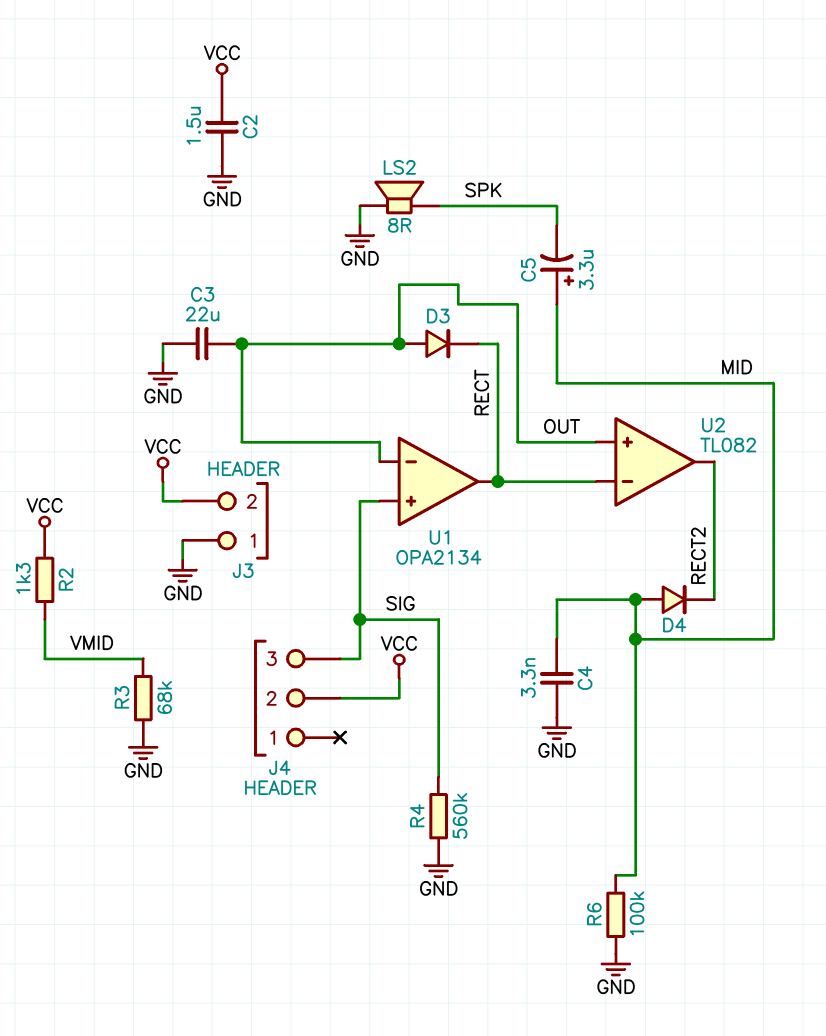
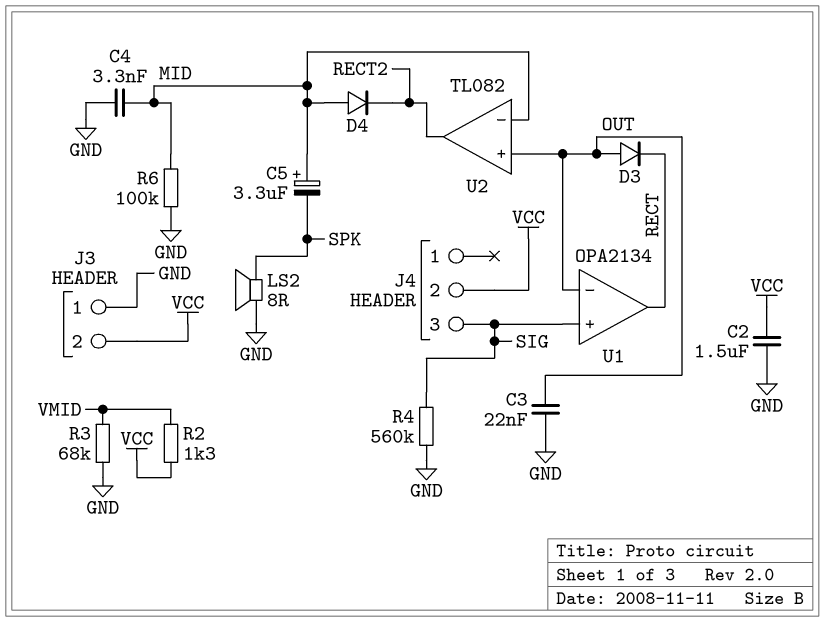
C3: 22uF (GND, OUT) -> 22nF (GND, OUT)
U2 pin in-: RECT -> MID

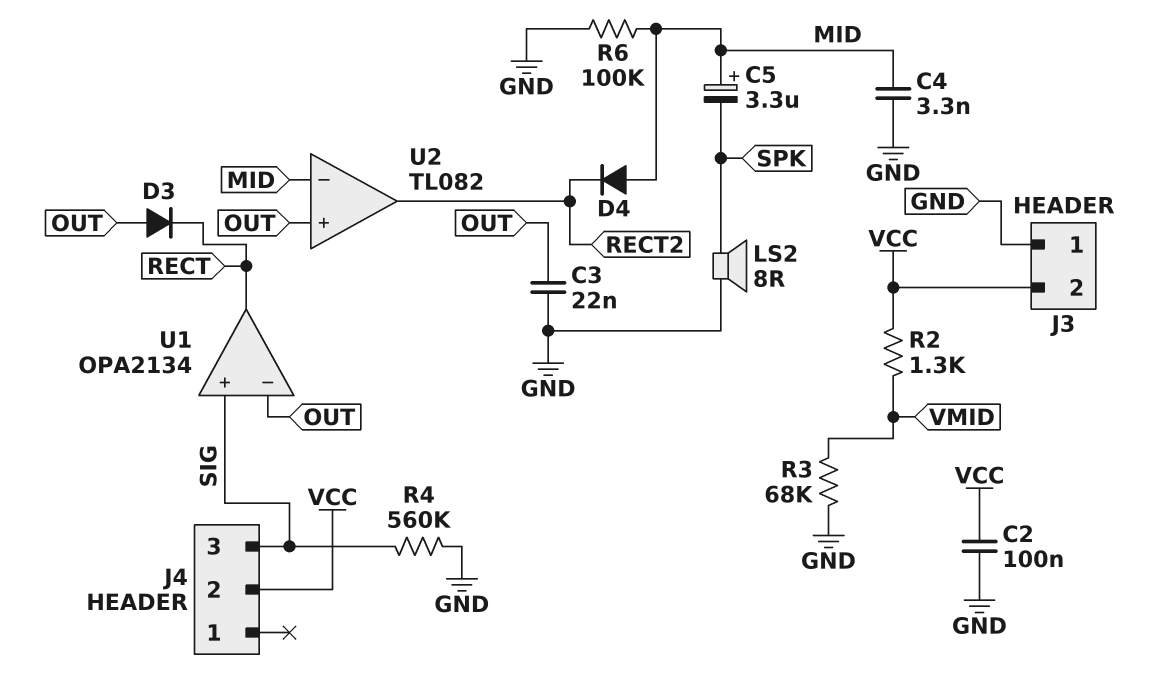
C2: 1.5uF (GND, VCC) -> 100nF (GND, VCC)

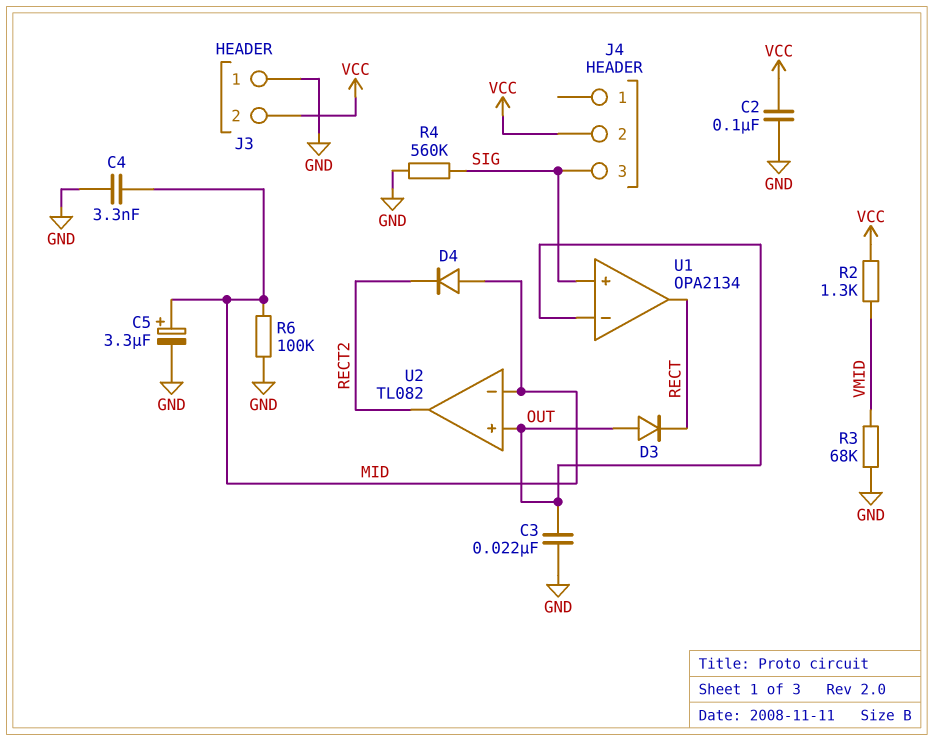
C5: 3.3uF (plus MID, minus SPK) -> 3.3uF (plus MID, minus GND)
LS2: speaker 8R (GND, SPK) -> none

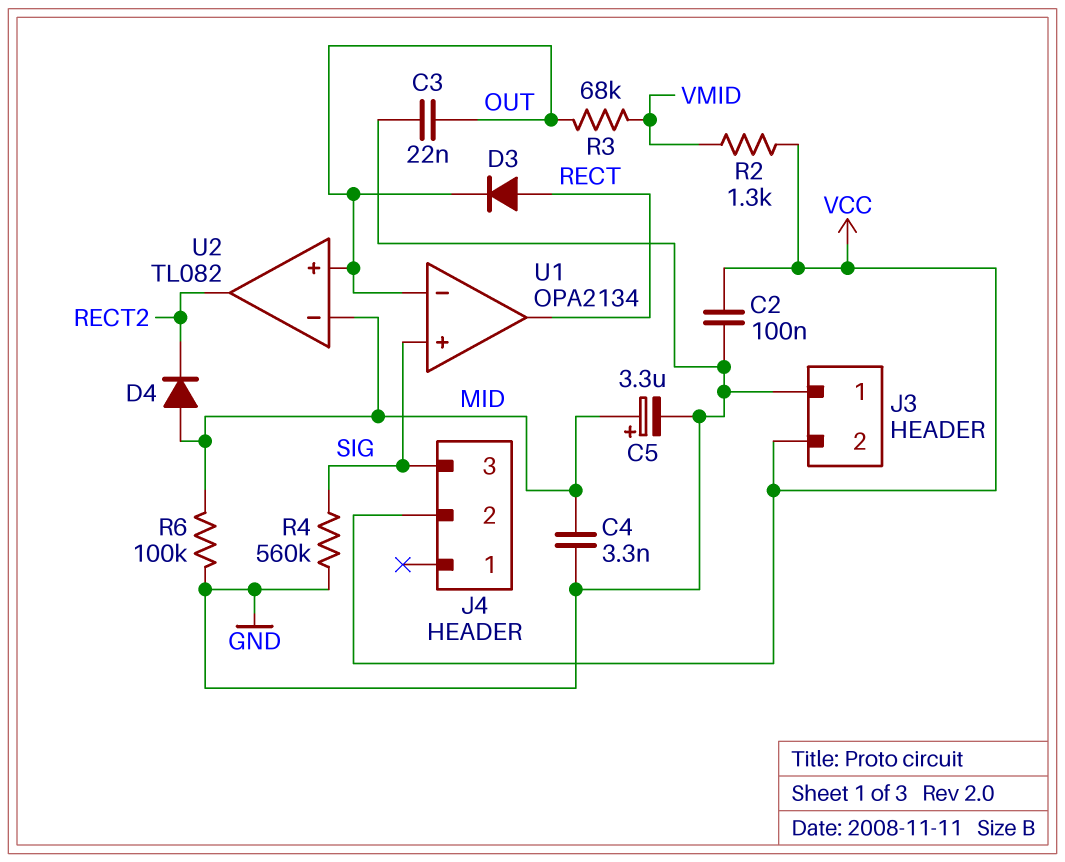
D3: diode (A OUT, K RECT) -> diode (A RECT, K OUT)
R3: 68k (GND, VMID) -> 68k (OUT, VMID)

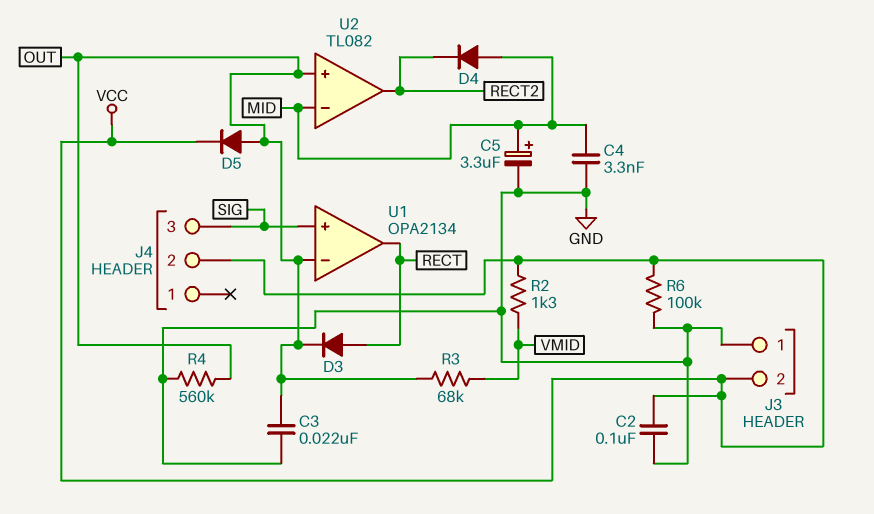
D5: none -> diode (A OUT, K VCC)
R4: 560k (GND, SIG) -> 560k (GND, OUT)
R6: 100k (GND, MID) -> 100k (GND, VCC)

